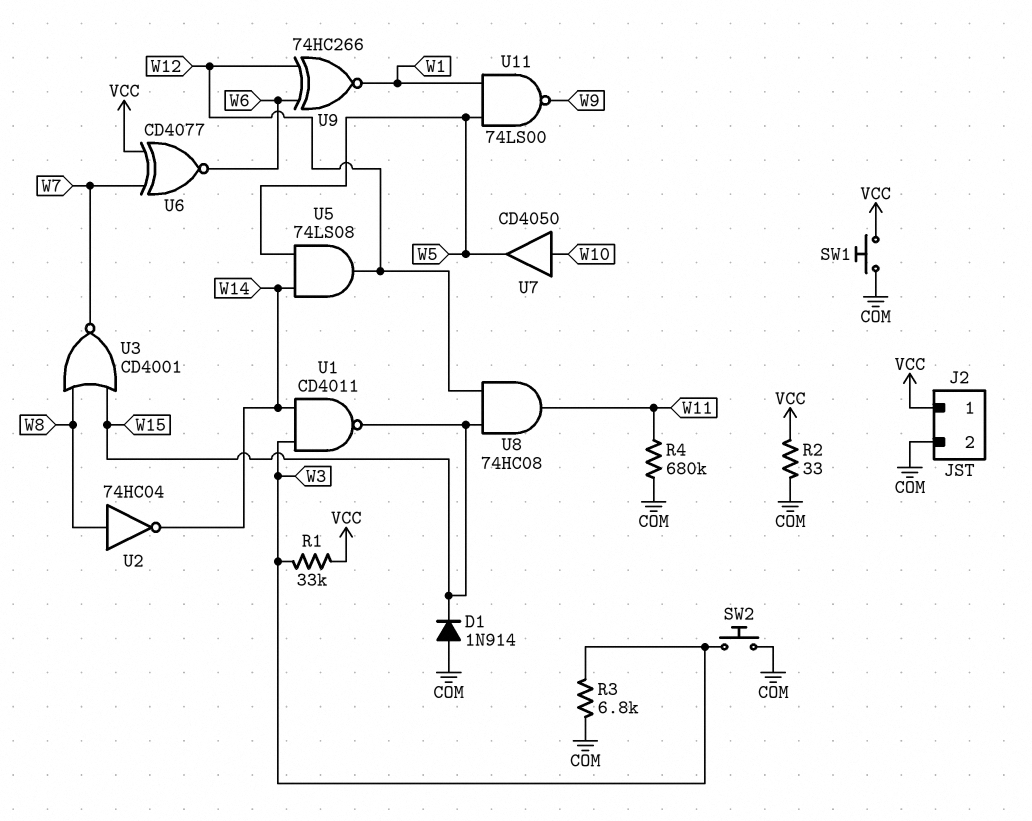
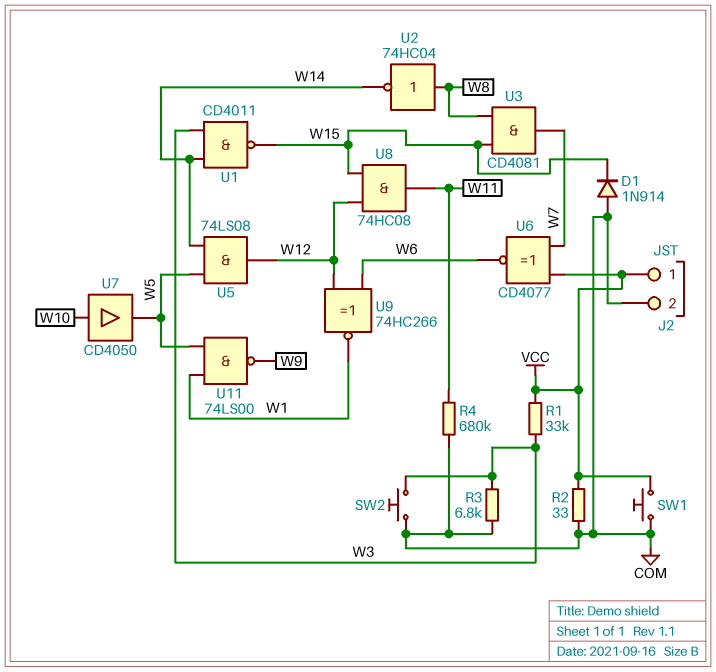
U3: NOR CD4001 (in W8, in W15, out W7) -> AND CD4081 (in W8, in W15, out W7)

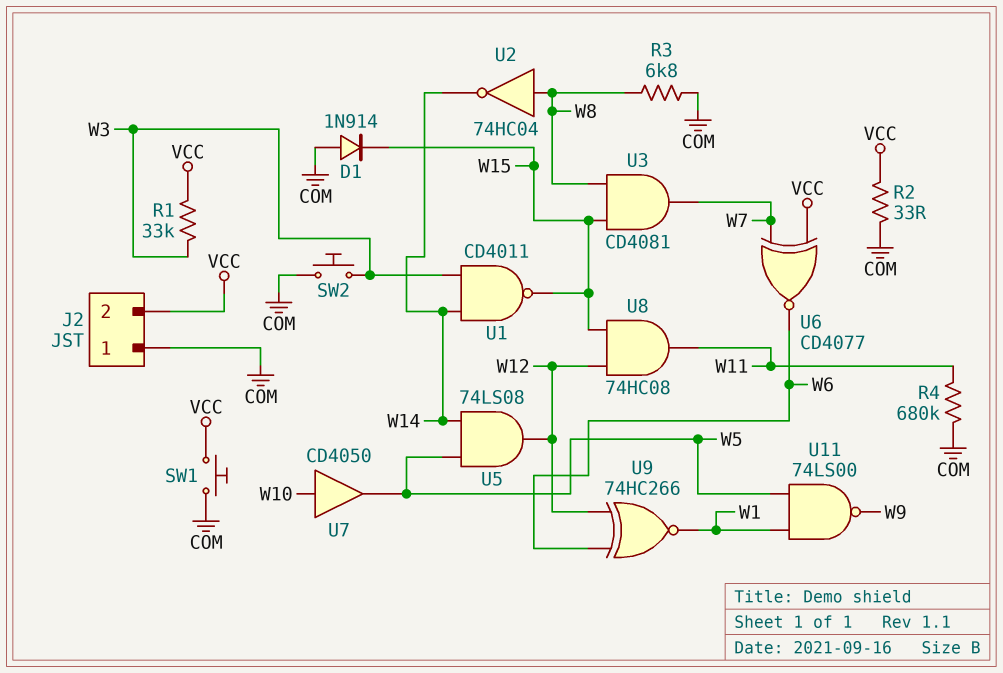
J2 pin 1: VCC -> COM
J2 pin 2: COM -> VCC
R3: 6.8k (COM, W3) -> 6.8k (COM, W8)

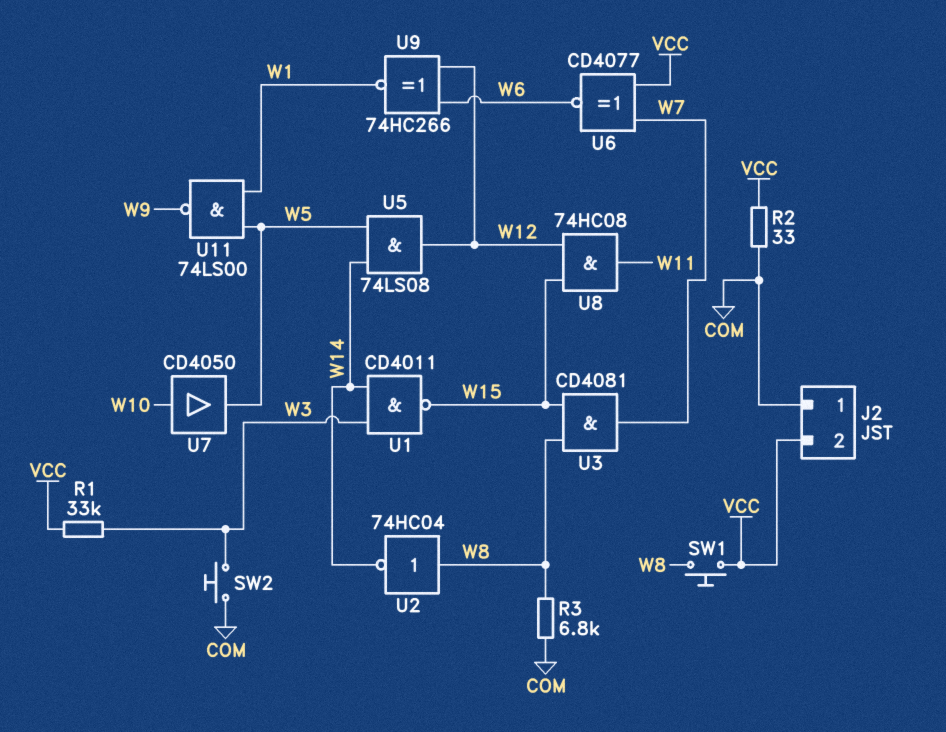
D1: diode 1N914 (A COM, K W15) -> none
R4: 680k (COM, W11) -> none
SW1: button (COM, VCC) -> button (VCC, W8)

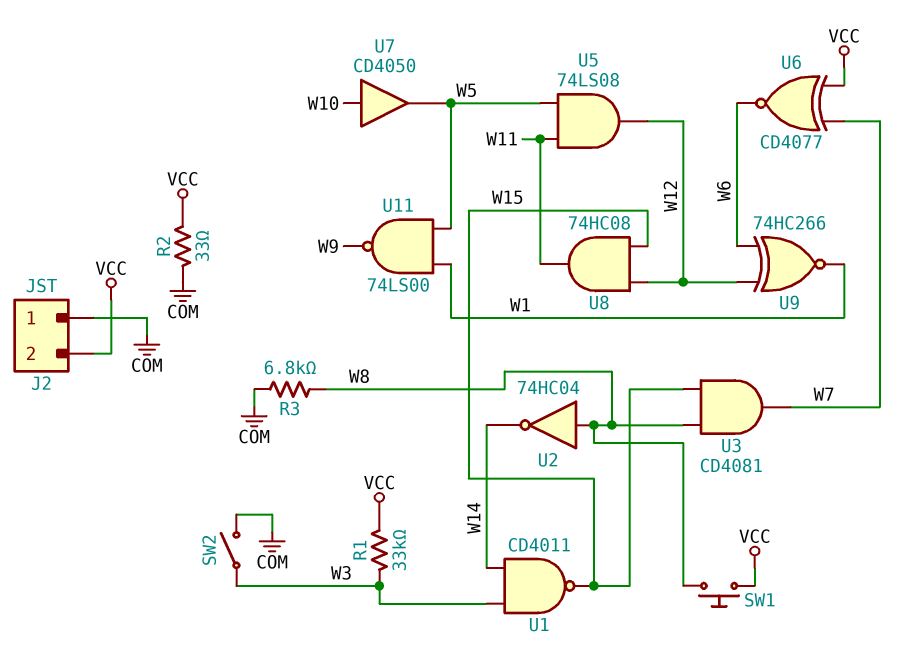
SW2: button (COM, W3) -> switch (COM, W3)
U5: AND 74LS08 (in W5, in W14, out W12) -> AND 74LS08 (in W5, in W11, out W12)

